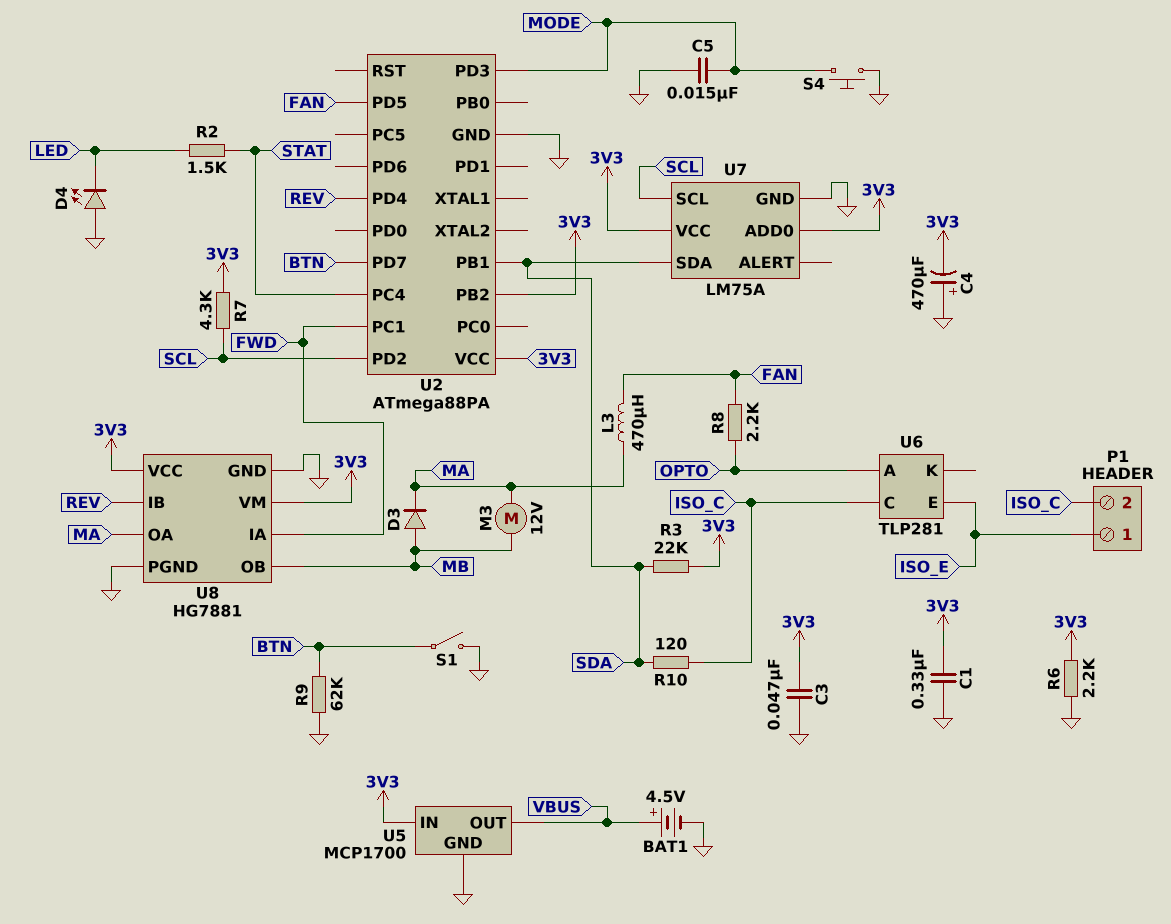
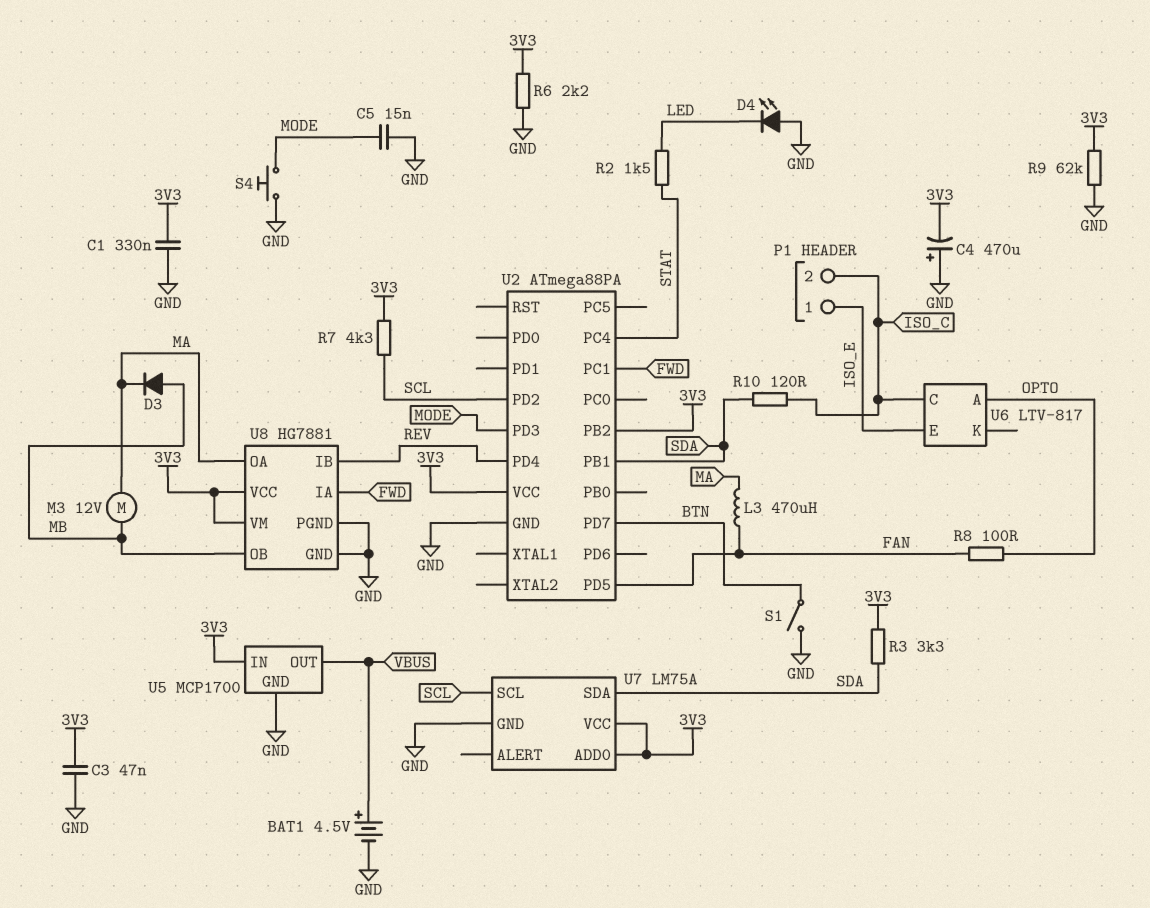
R3: 22k (3V3, SDA) -> 3.3k (3V3, SDA)
R8: 2.2k (FAN, OPTO) -> 100 (FAN, OPTO)
R9: 62k (BTN, GND) -> 62k (3V3, GND)
U6: TLP281 -> LTV-817

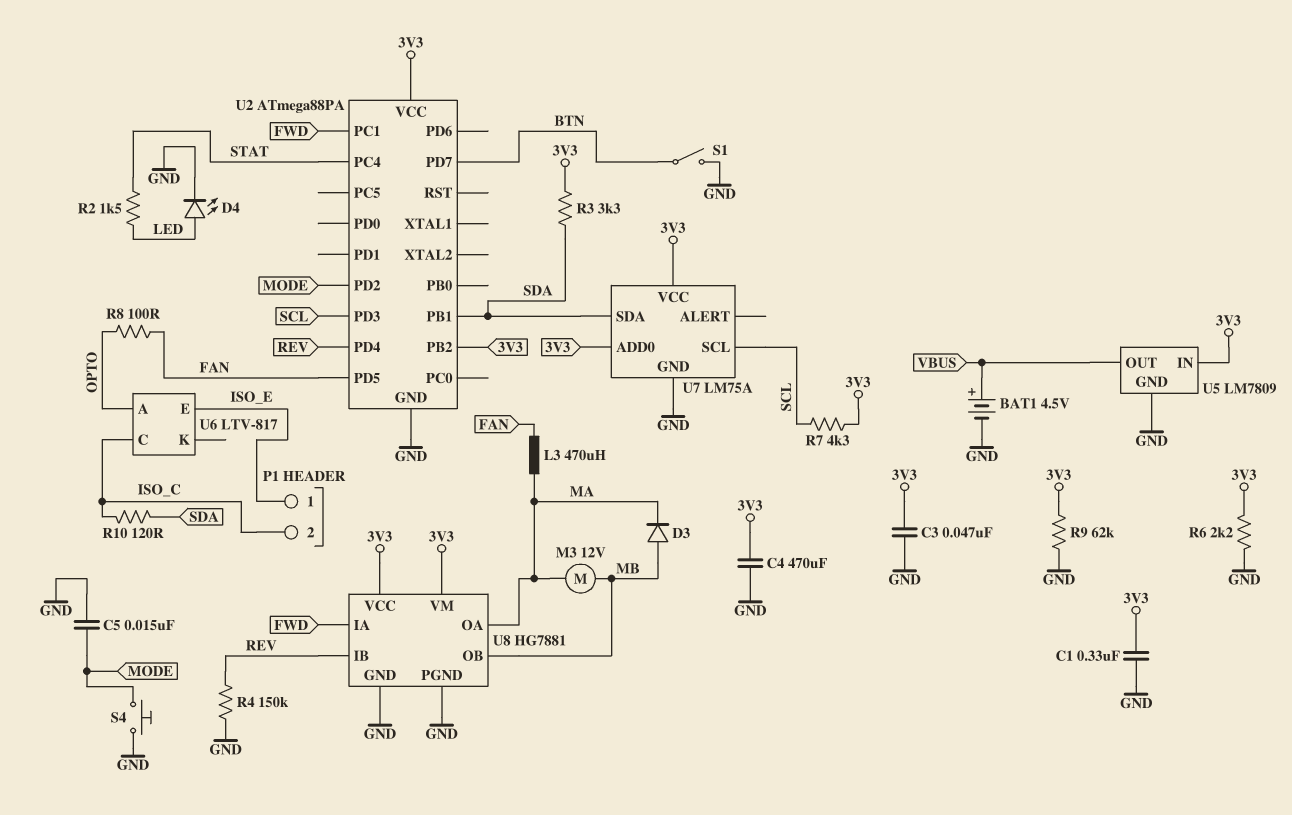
C4: 470uF (plus GND, minus 3V3) -> 470uF (3V3, GND)
D4: LED (A GND, K LED) -> LED (A LED, K GND)
R4: none -> 150k (GND, REV)
U2 pin PD2: SCL -> MODE
U2 pin PD3: MODE -> SCL
U5: MCP1700 -> LM7809

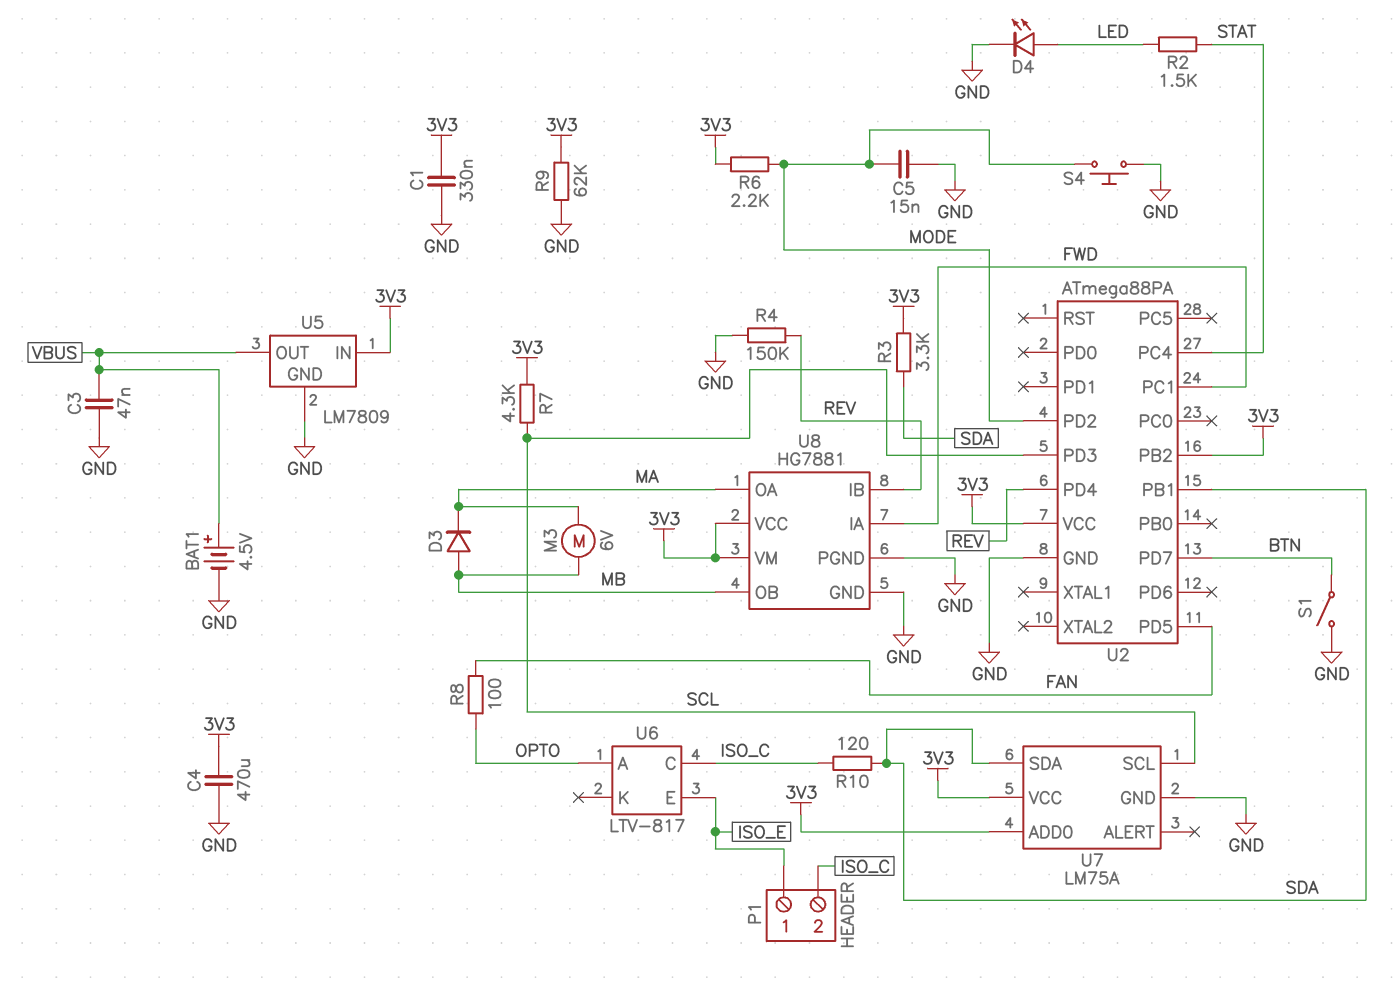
C3: 47nF (3V3, GND) -> 47nF (GND, VBUS)
L3: 470uH (FAN, MA) -> none
M3: motor 12V (MA, MB) -> motor 6V (MA, MB)
R6: 2.2k (3V3, GND) -> 2.2k (3V3, MODE)

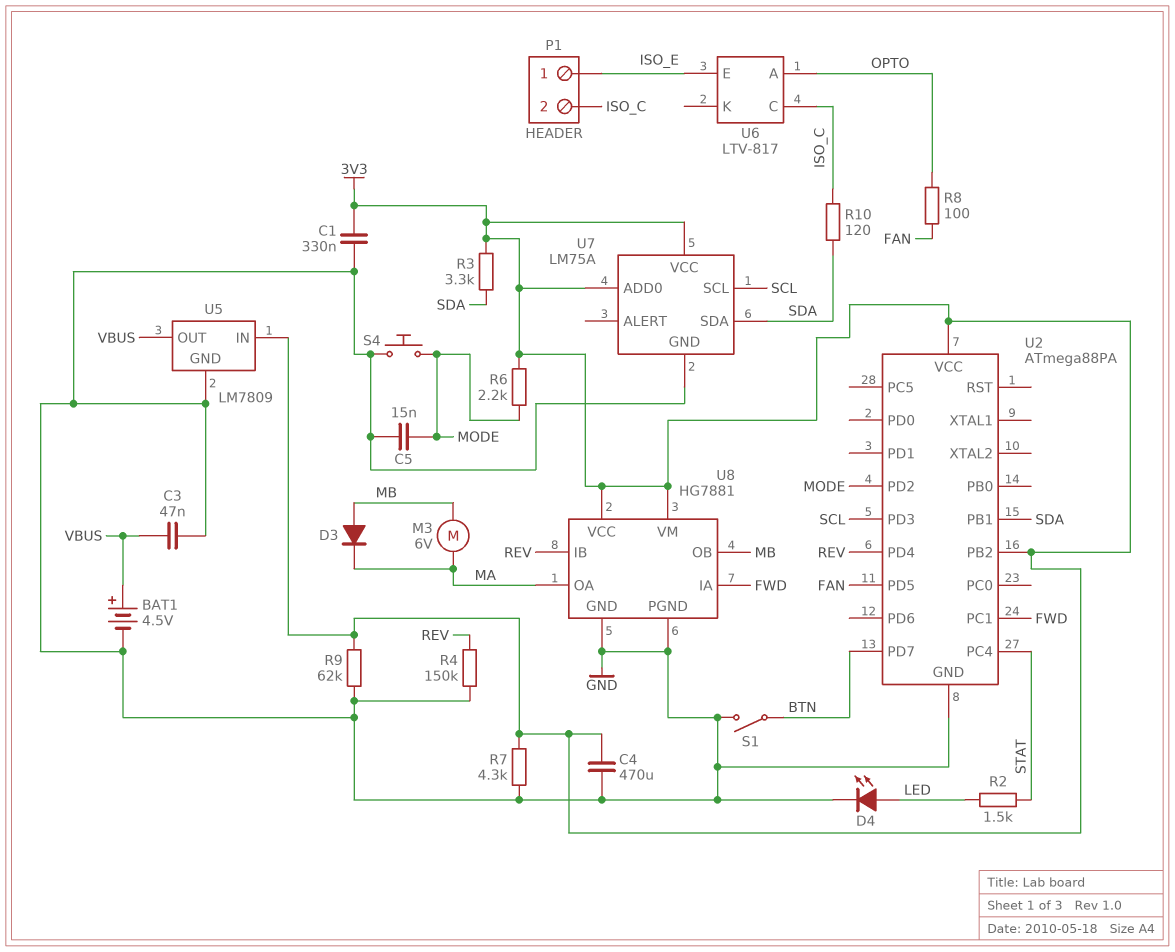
R7: 4.3k (3V3, SCL) -> 4.3k (3V3, GND)

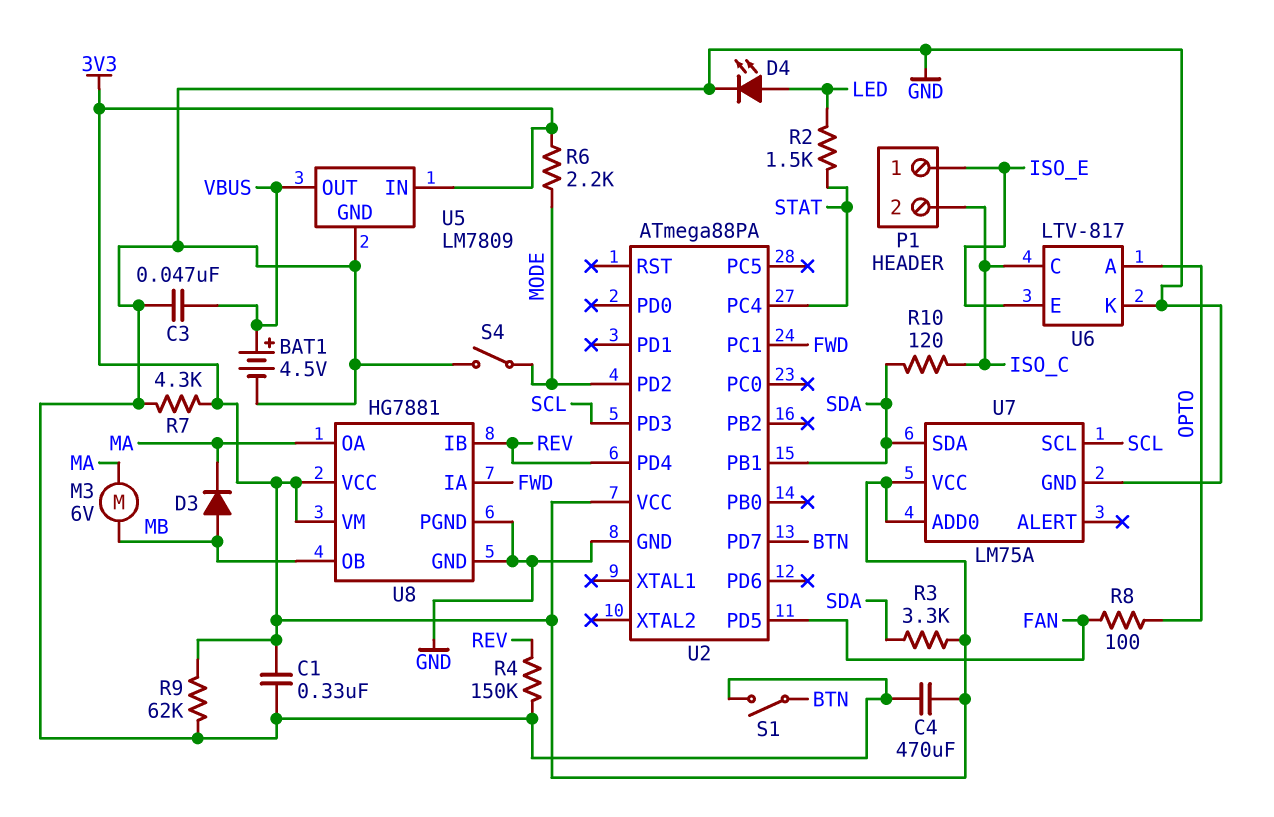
C5: 15nF (GND, MODE) -> none
S4: button (GND, MODE) -> switch (GND, MODE)
U2 pin PB2: 3V3 -> none
U6 pin K: none -> GND

